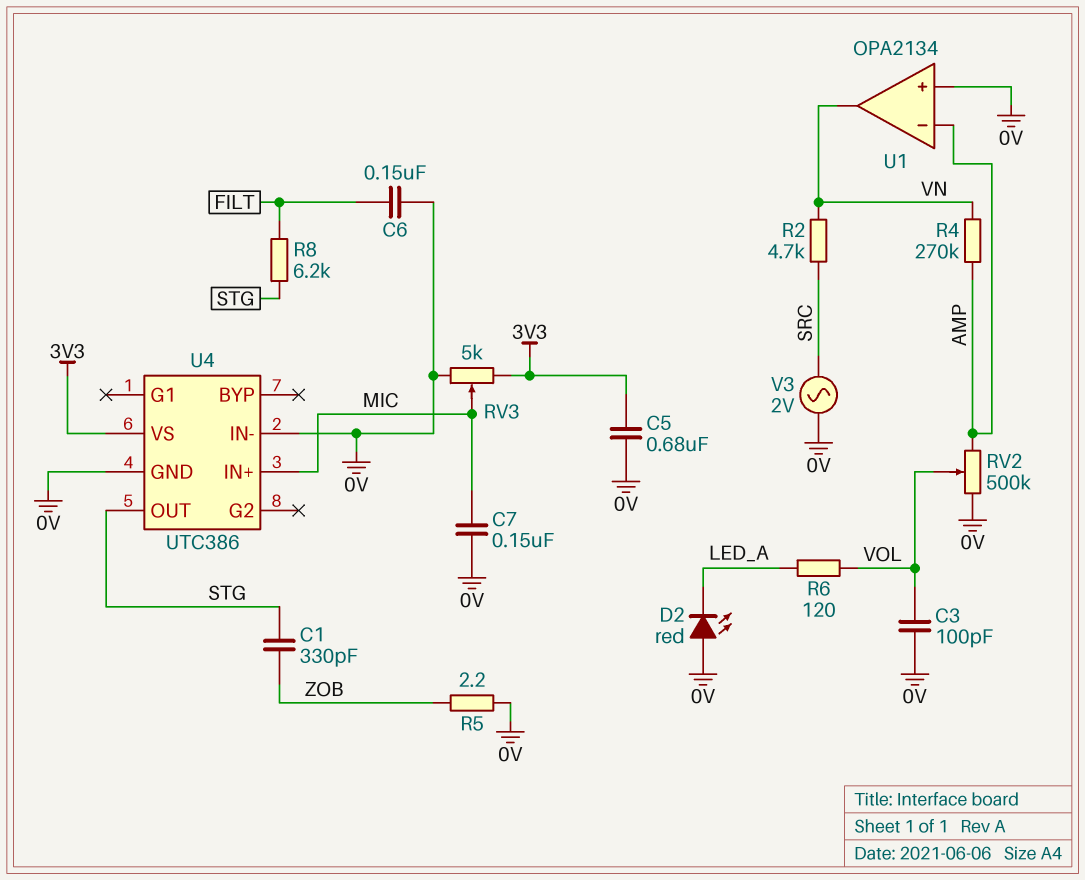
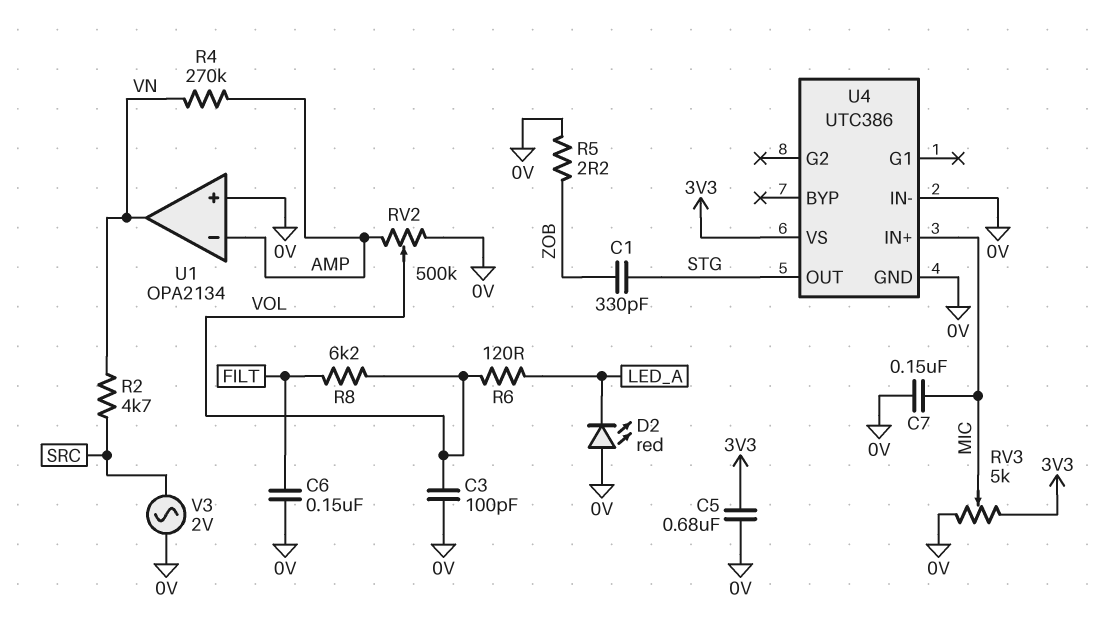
R8: 6.2k (FILT, STG) -> 6.2k (FILT, VOL)

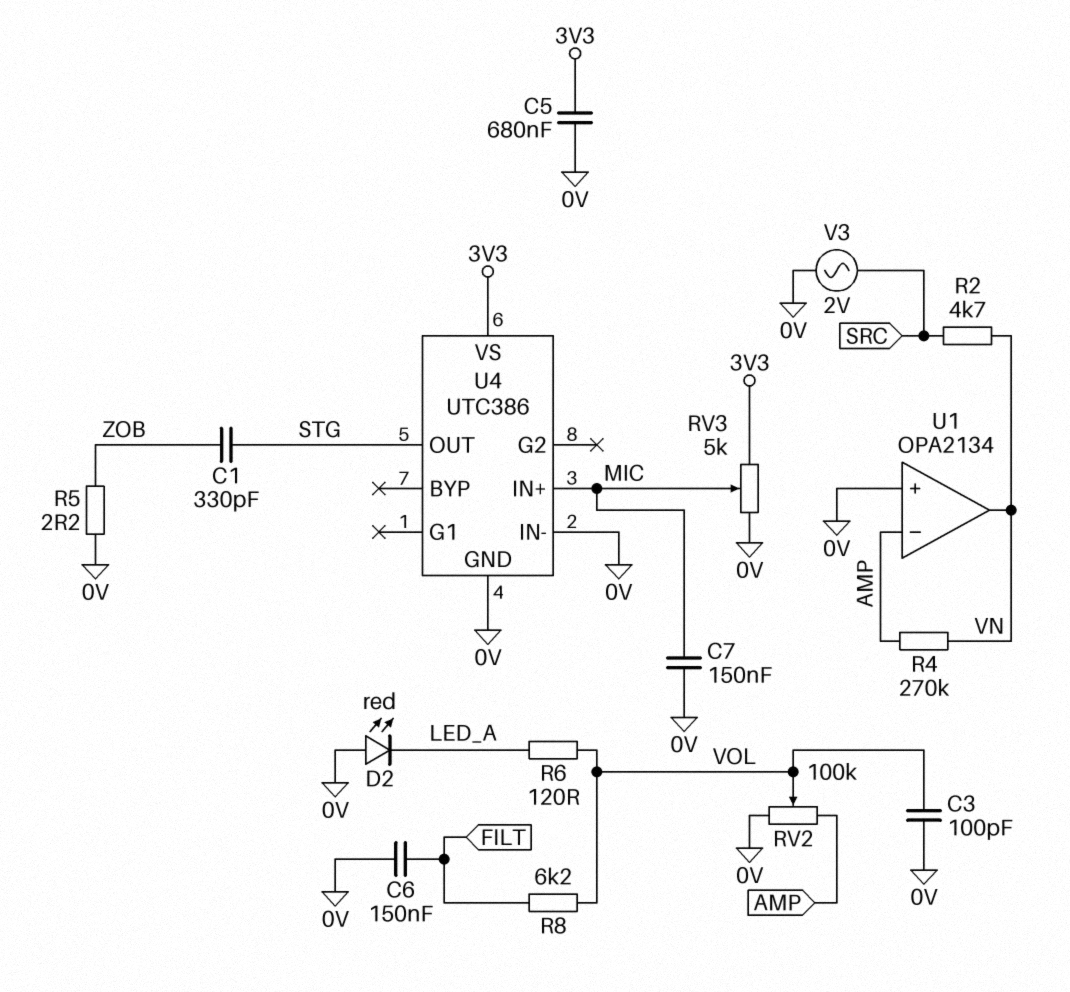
RV2: 500k (0V, AMP, wiper VOL) -> 100k (0V, AMP, wiper VOL)

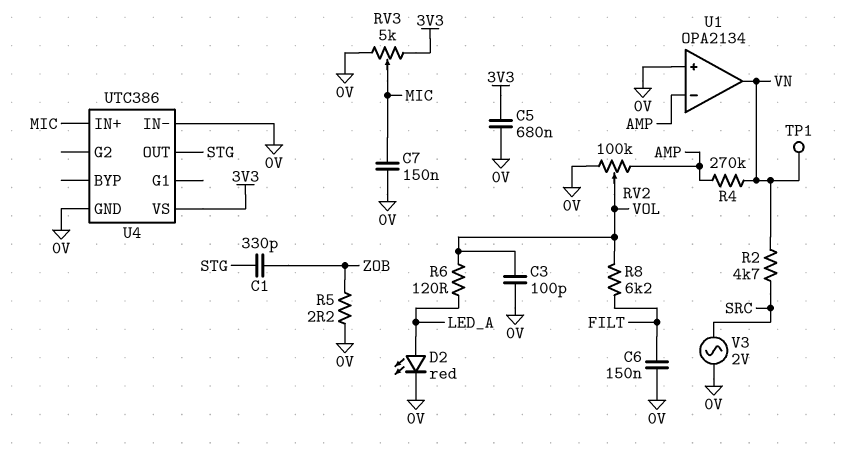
D2: LED red (A 0V, K LED_A) -> LED red (A LED_A, K 0V)
TP1: none -> test point (VN)

